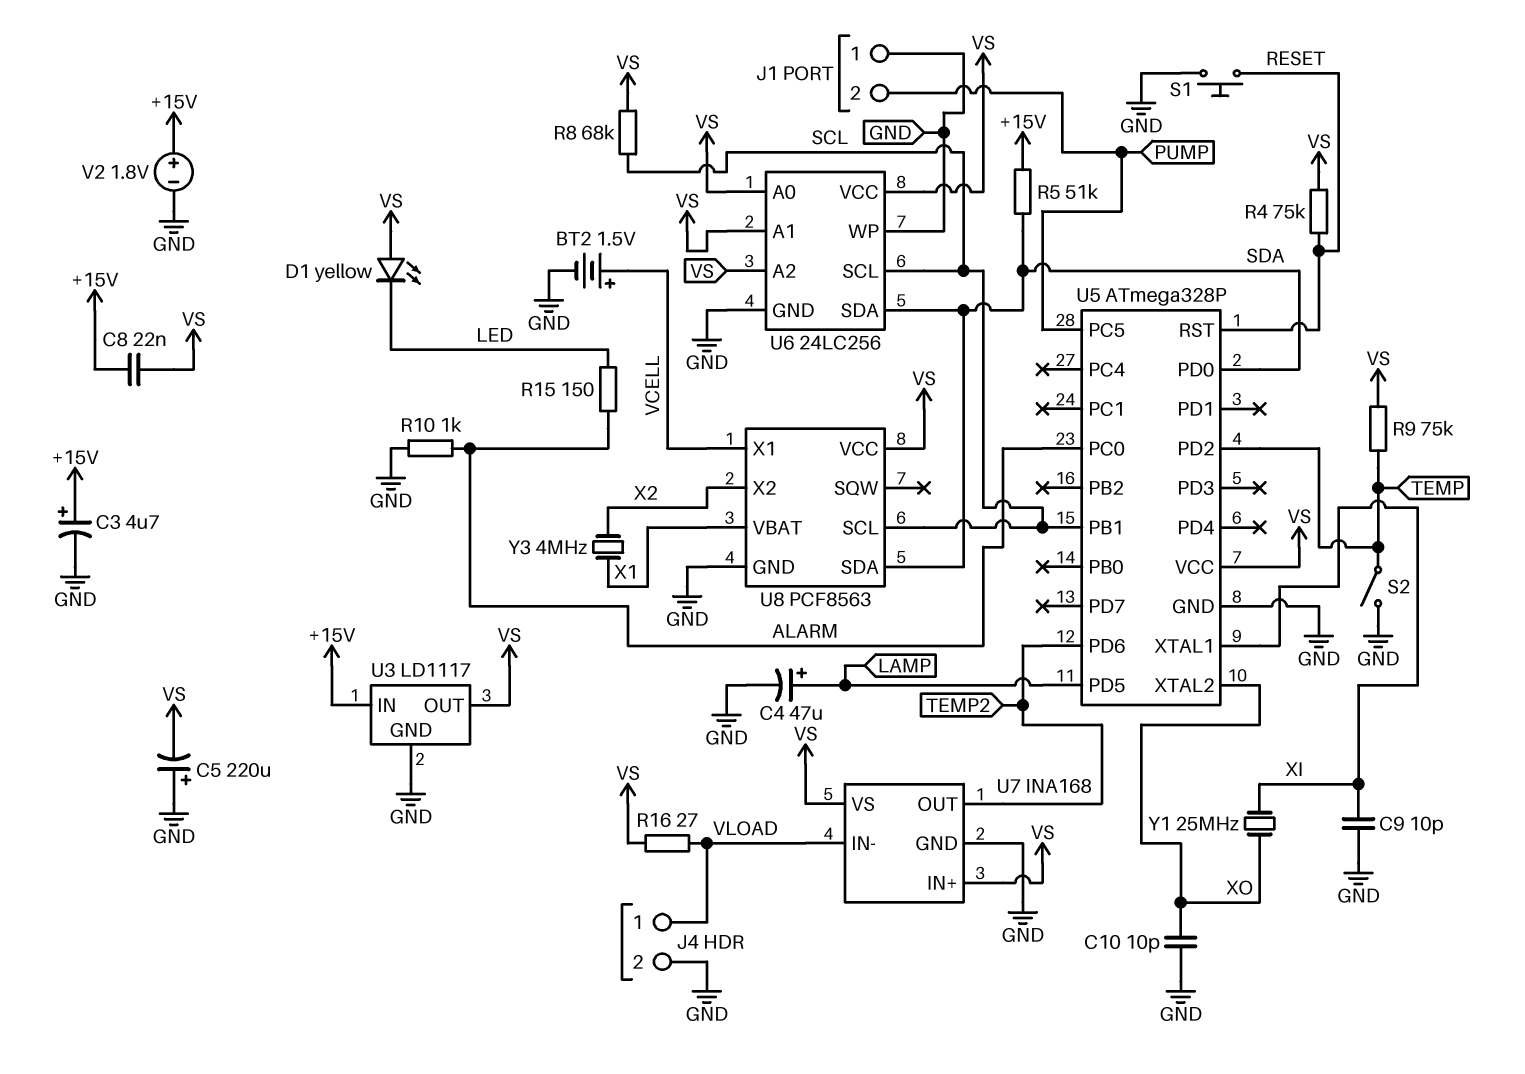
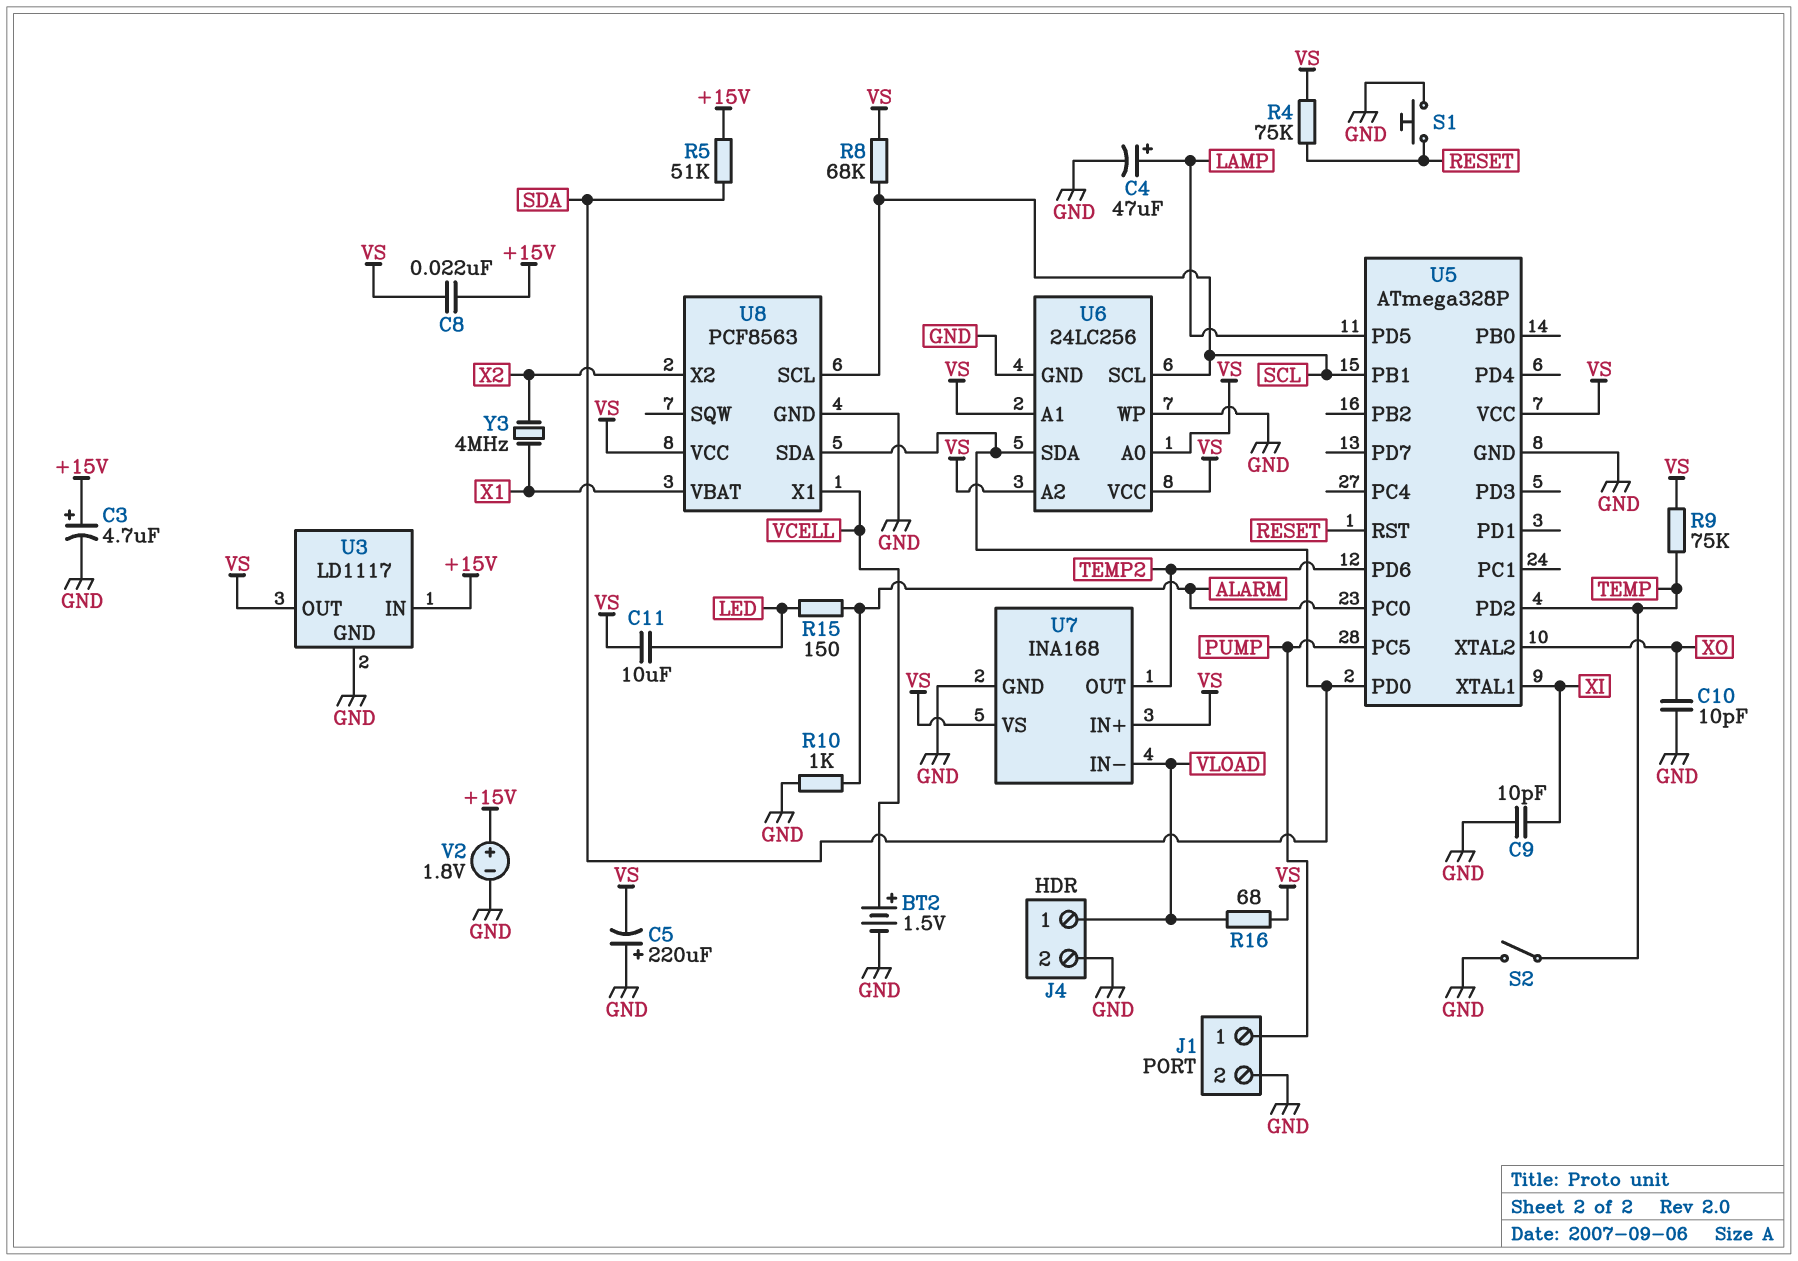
C11: none -> 10uF (LED, VS)
D1: LED yellow (A VS, K LED) -> none
J1 pin 1: GND -> PUMP
J1 pin 2: PUMP -> GND
R16: 27 (VLOAD, VS) -> 68 (VLOAD, VS)
Y1: 25MHz (XI, XO) -> none

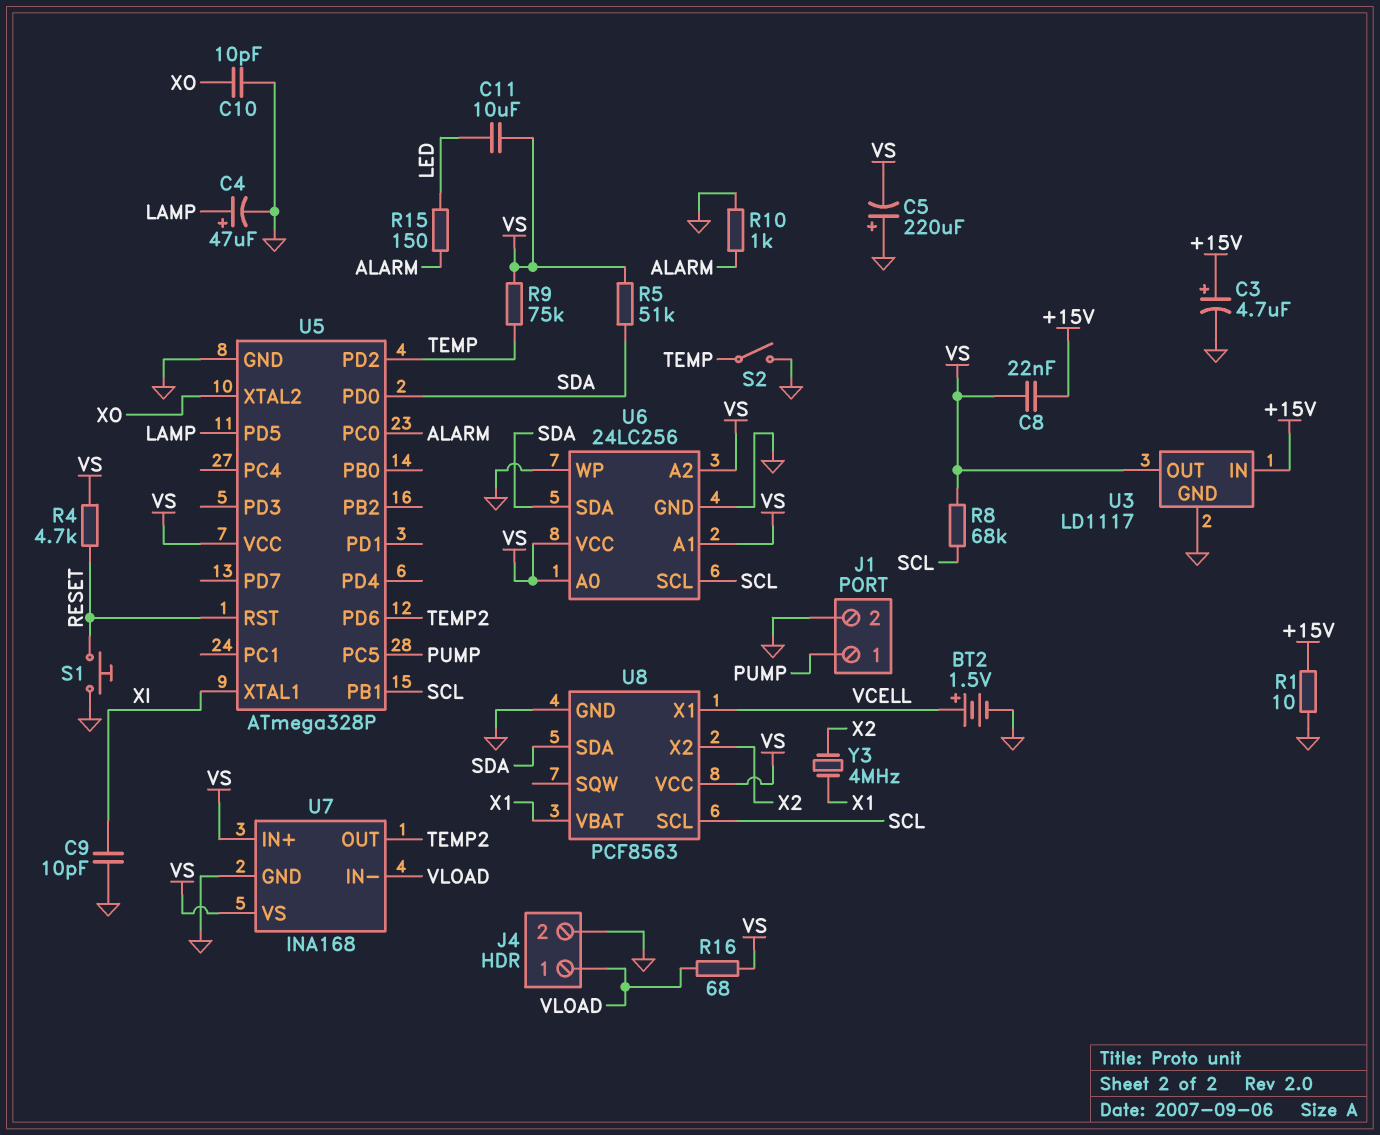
R1: none -> 10 (+15V, GND)
R4: 75k (RESET, VS) -> 4.7k (RESET, VS)
R5: 51k (+15V, SDA) -> 51k (SDA, VS)
V2: 1.8V (plus +15V, minus GND) -> none

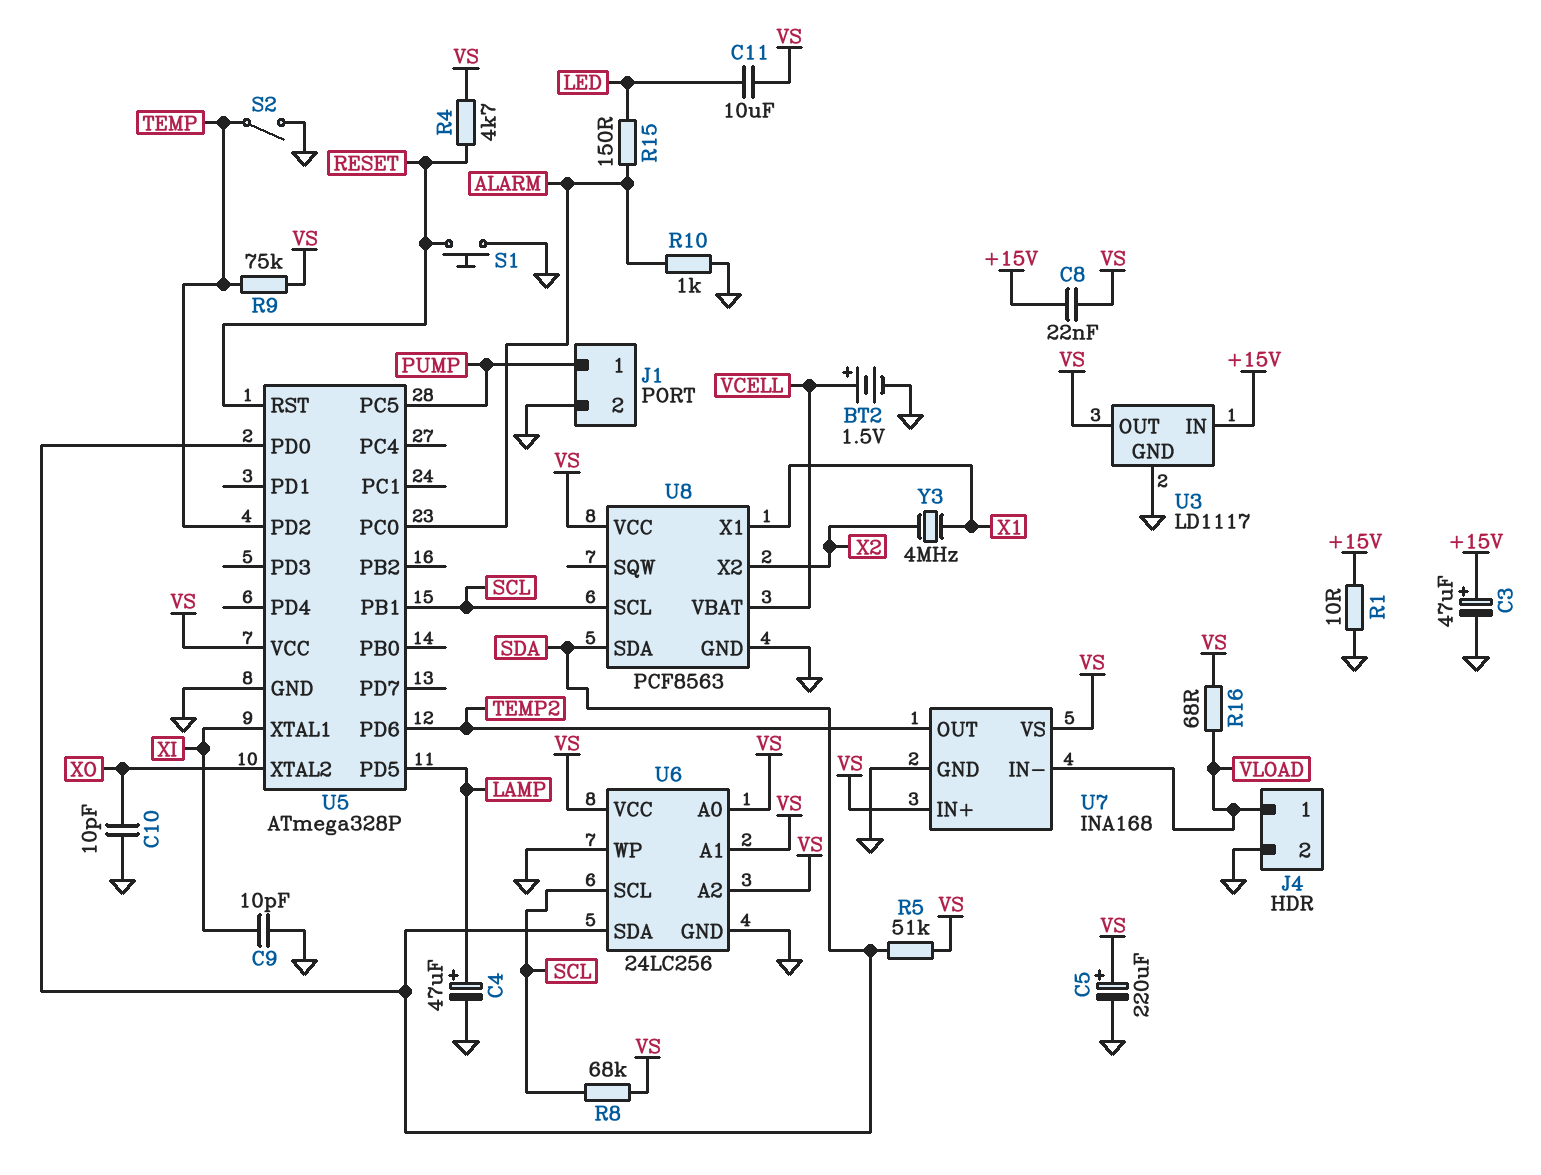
C3: 4.7uF (plus +15V, minus GND) -> 47uF (plus +15V, minus GND)
C5: 220uF (plus GND, minus VS) -> 220uF (plus VS, minus GND)
U8 pin VBAT: X1 -> VCELL
U8 pin X1: VCELL -> X1

